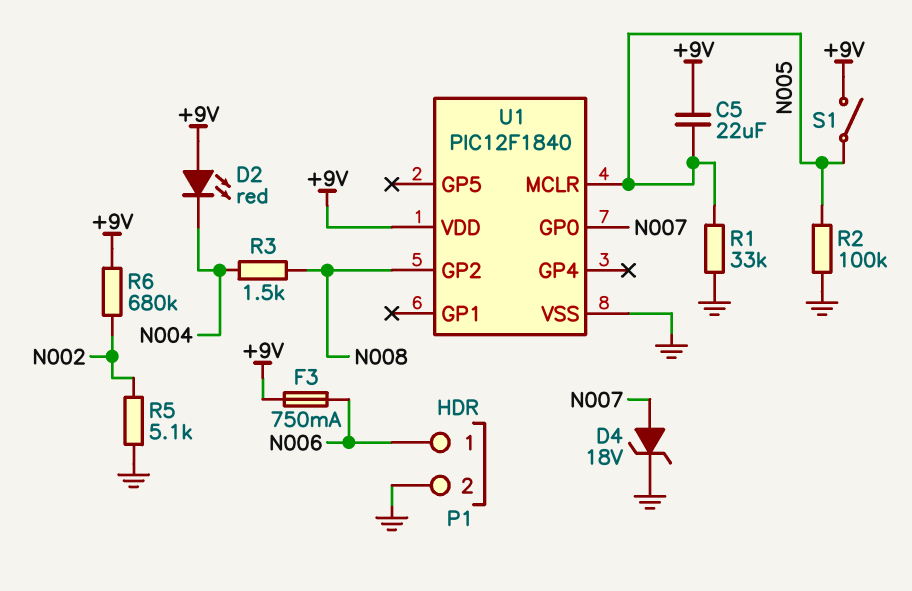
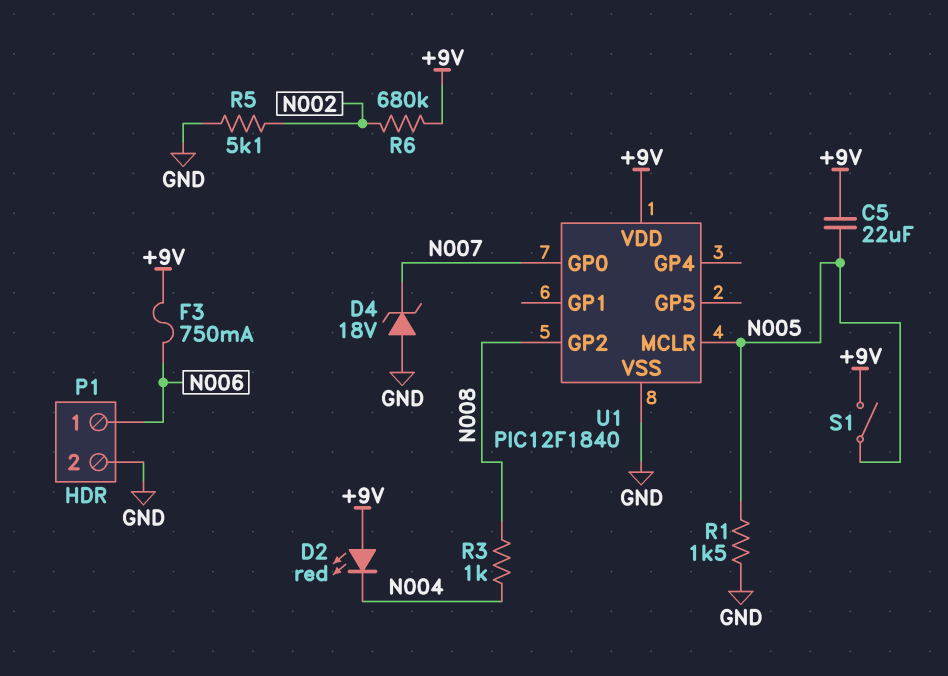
D4: zener 18V (A N007, K GND) -> zener 18V (A GND, K N007)
R1: 33k (GND, N005) -> 1.5k (GND, N005)
R2: 100k (GND, N005) -> none
R3: 1.5k (N004, N008) -> 1k (N004, N008)

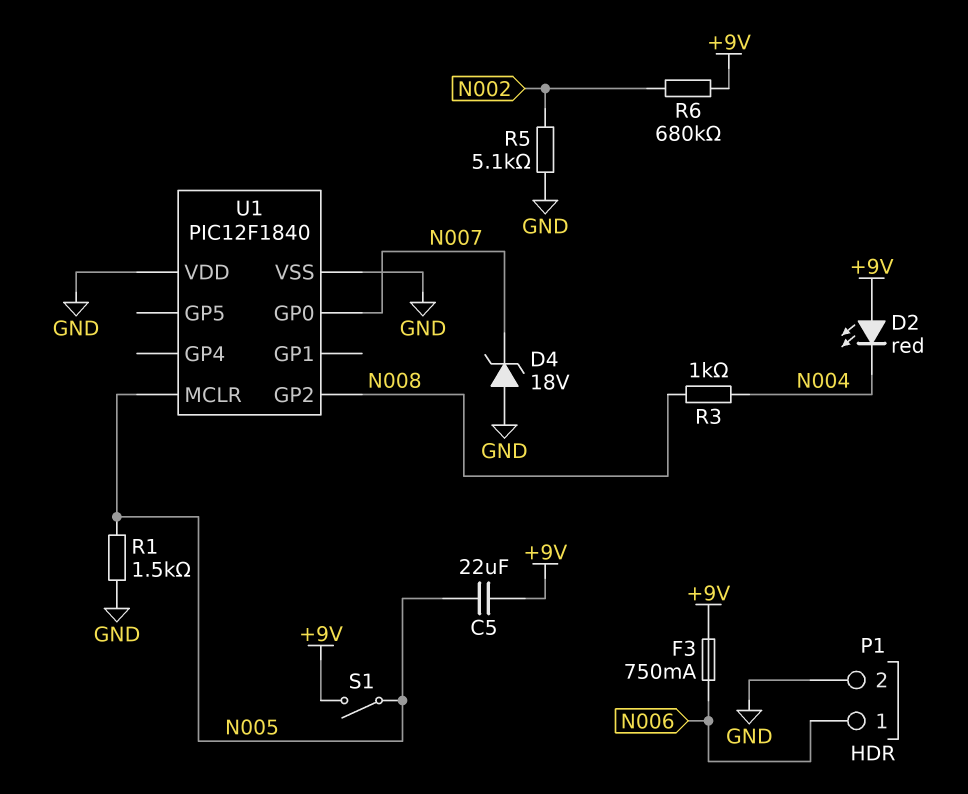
U1 pin VDD: +9V -> GND

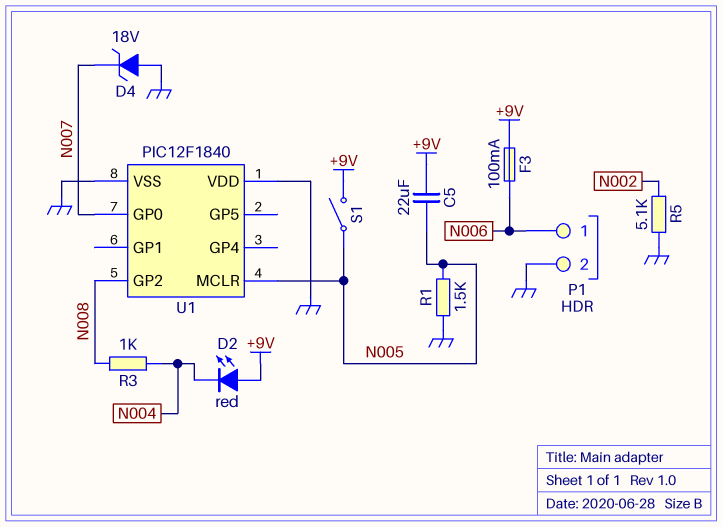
F3: 750mA (+9V, N006) -> 100mA (+9V, N006)
R6: 680k (+9V, N002) -> none

